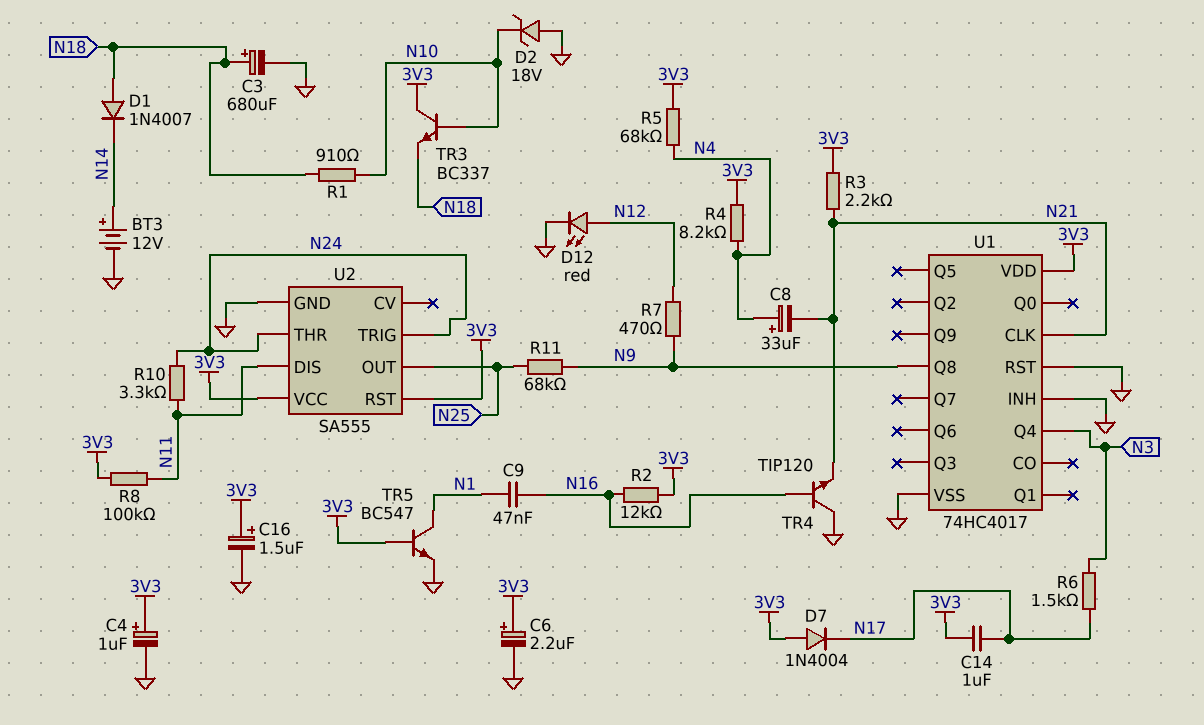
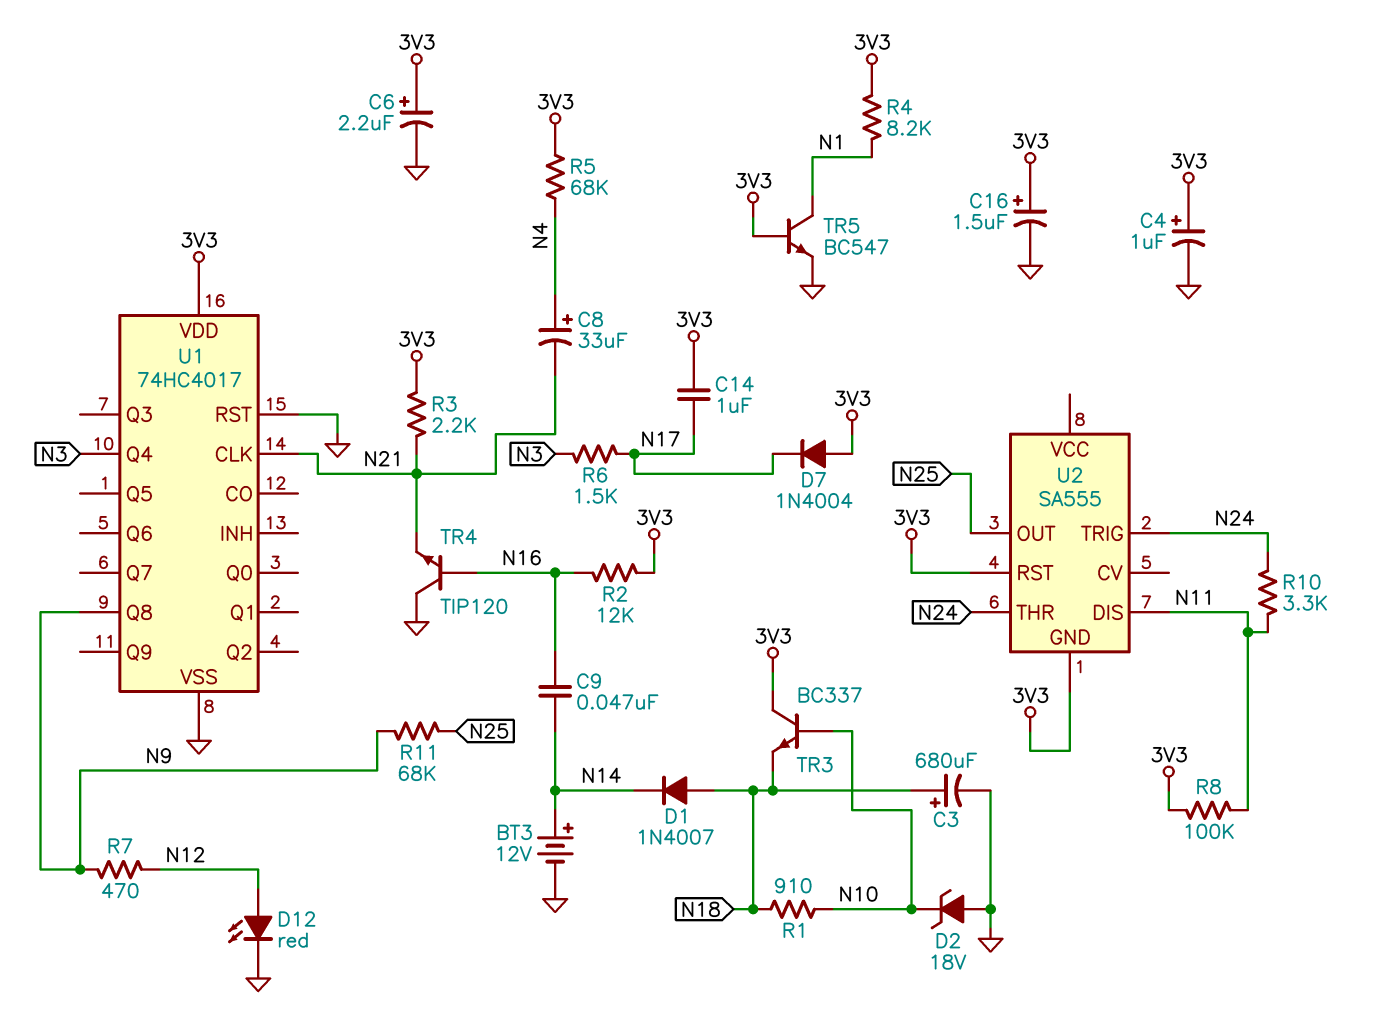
C9: 47nF (N1, N16) -> 47nF (N14, N16)
R4: 8.2k (3V3, N4) -> 8.2k (3V3, N1)
U1 pin INH: GND -> none
U2 pin GND: GND -> 3V3
U2 pin VCC: 3V3 -> none

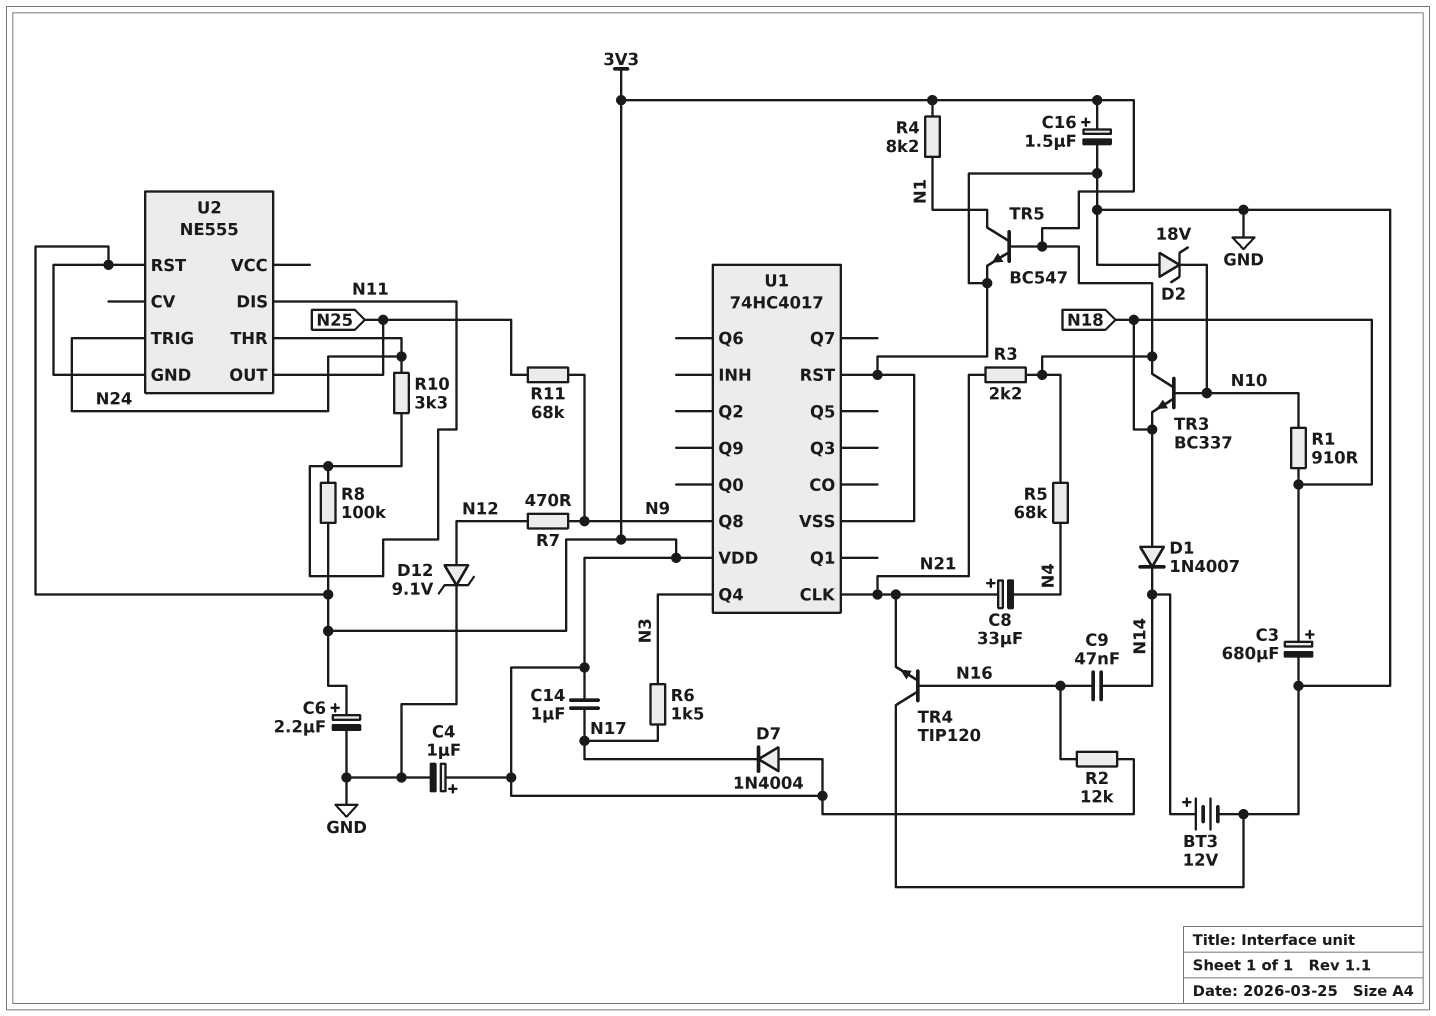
C8: 33uF (plus N4, minus N21) -> 33uF (plus N21, minus N4)
D12: LED red (A N12, K GND) -> zener 9.1V (A N12, K GND)
U2: SA555 -> NE555

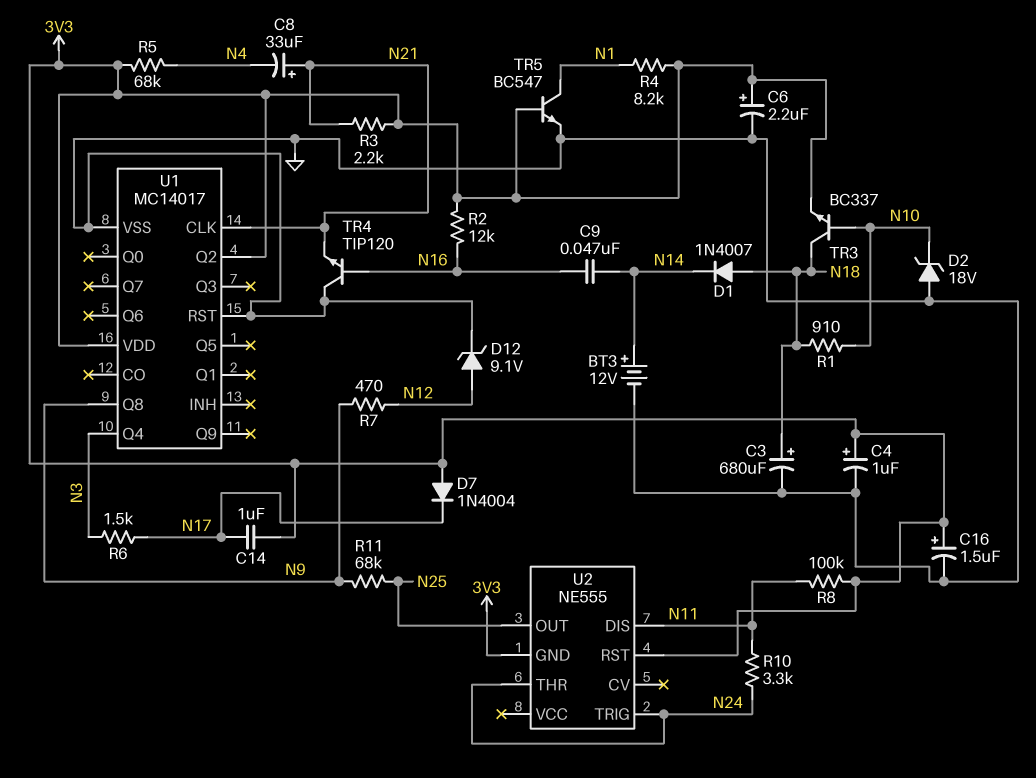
TR3: NPN BC337 (B N10, C 3V3, E N18) -> NPN BC337 (B N10, C N18, E 3V3)
U1: 74HC4017 -> MC14017
U1 pin Q2: none -> 3V3

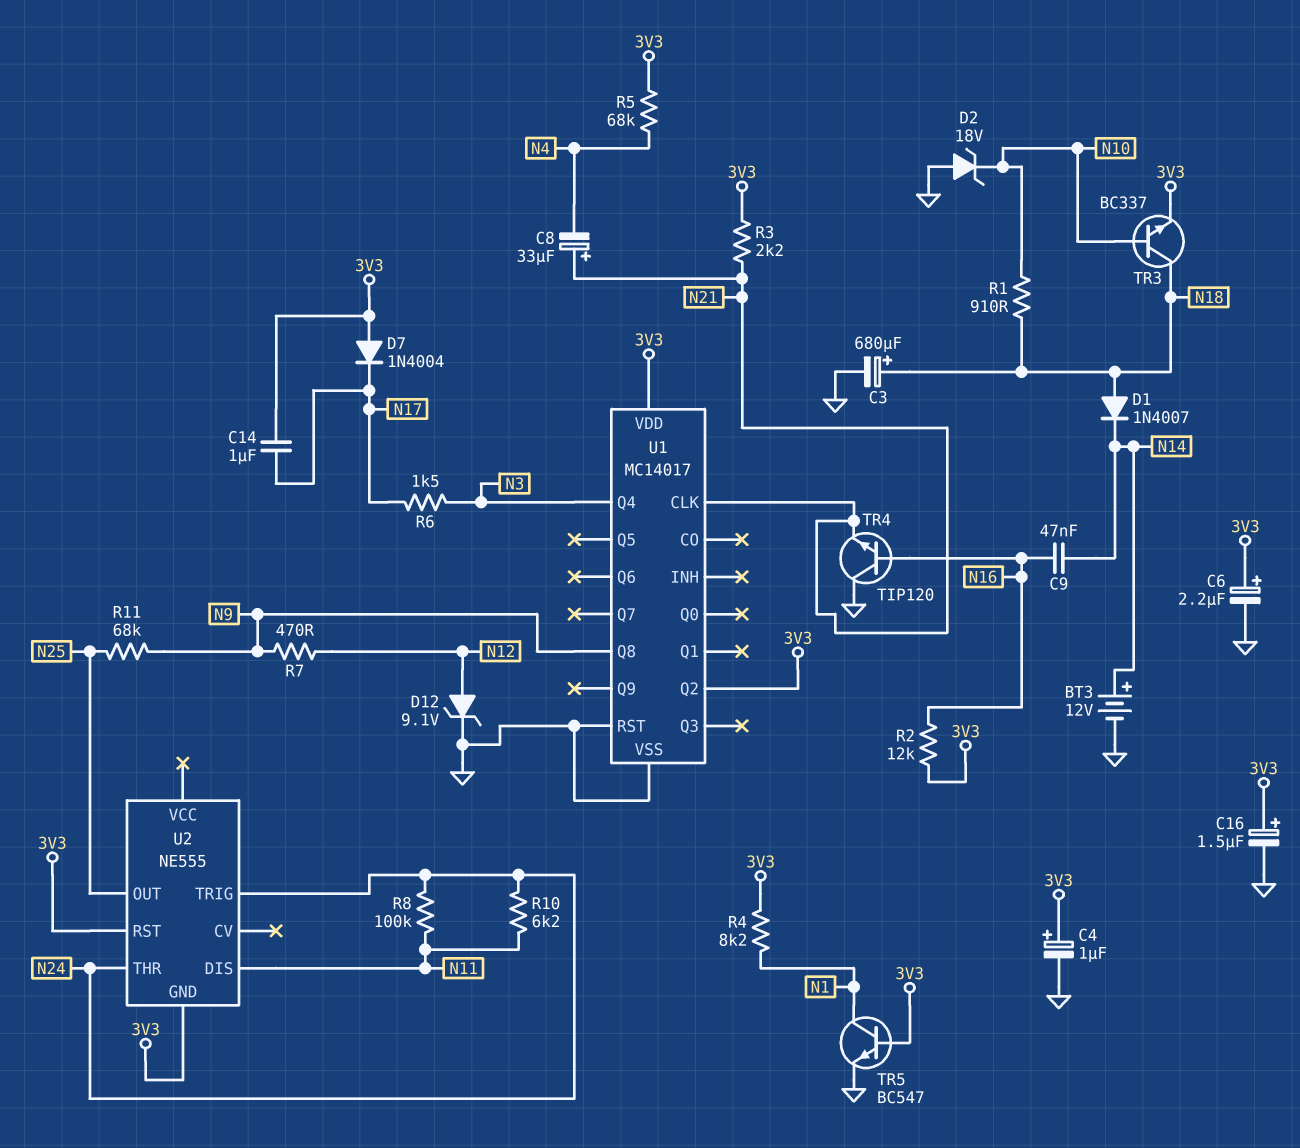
R8: 100k (3V3, N11) -> 100k (N11, N24)
R10: 3.3k (N11, N24) -> 6.2k (N11, N24)

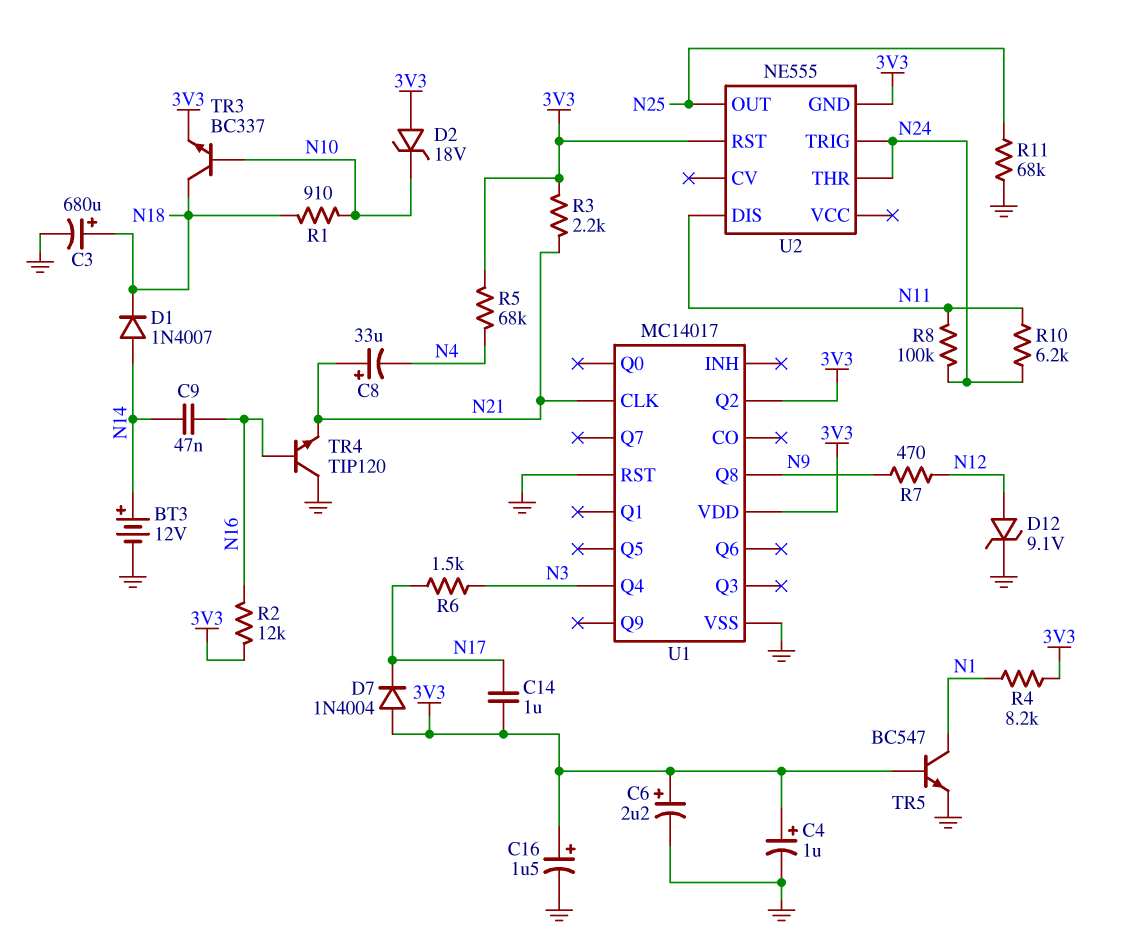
D1: diode 1N4007 (A N18, K N14) -> diode 1N4007 (A N14, K N18)
D2: zener 18V (A GND, K N10) -> zener 18V (A 3V3, K N10)
R11: 68k (N9, N25) -> 68k (GND, N25)

